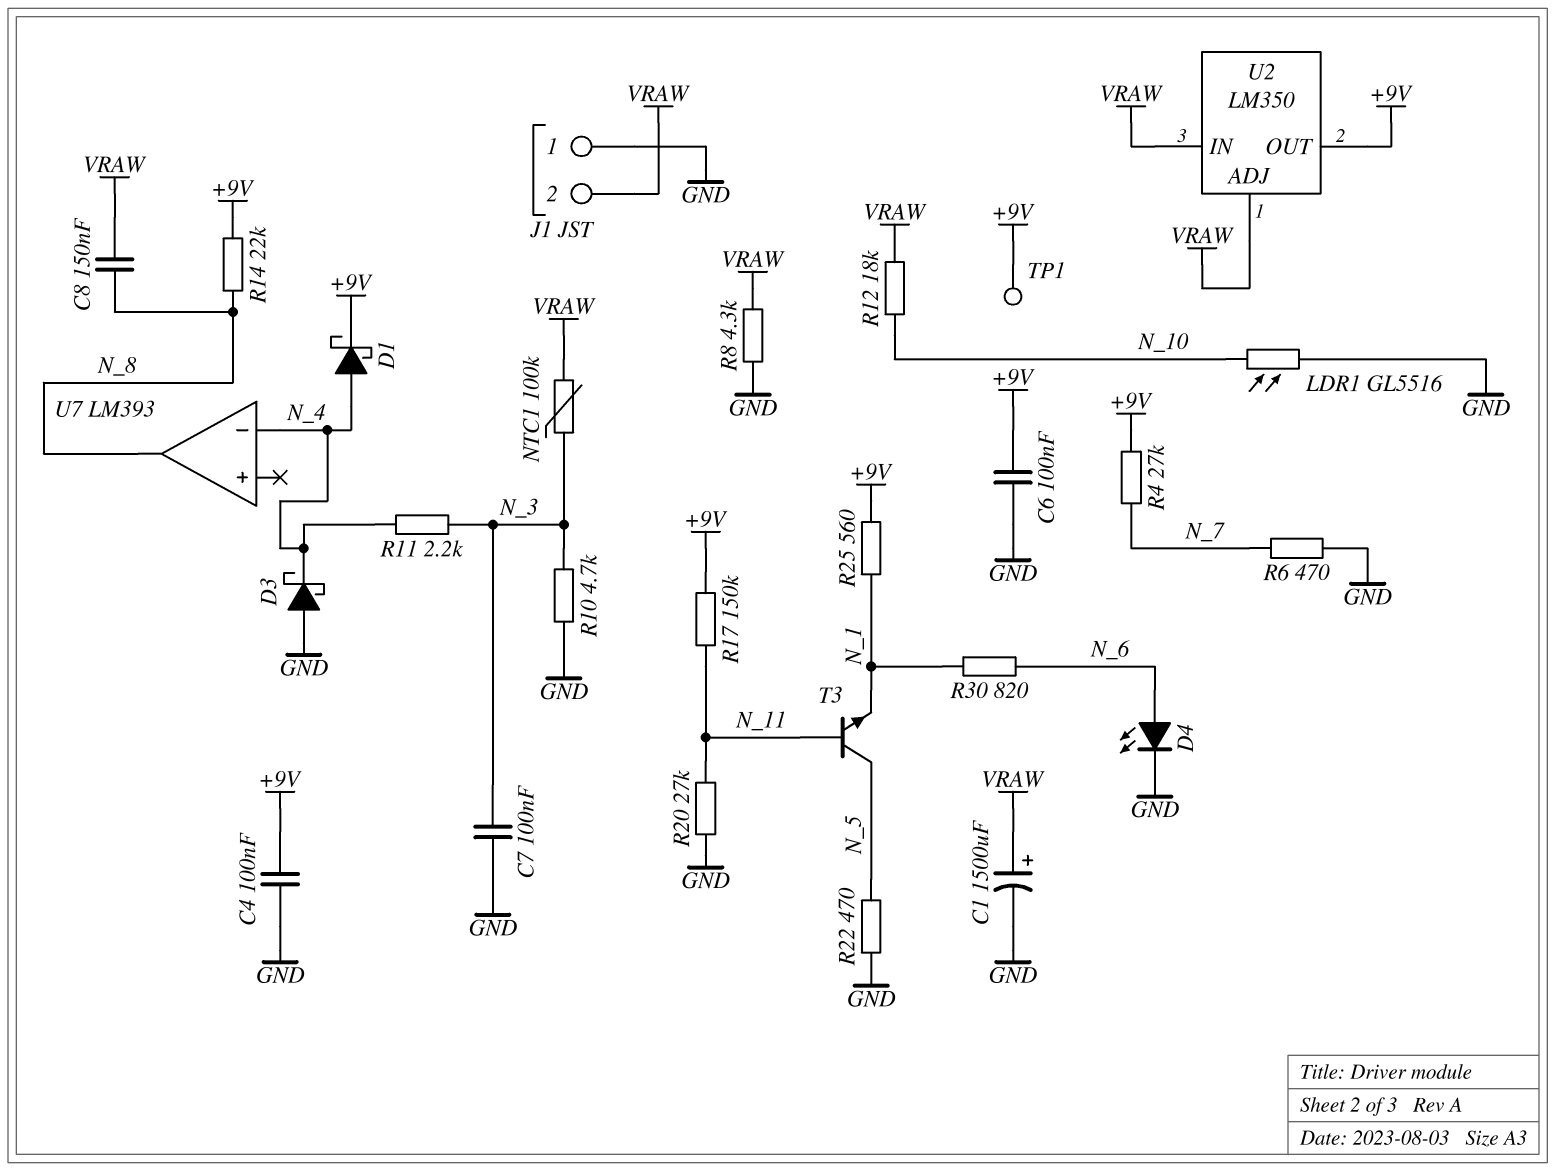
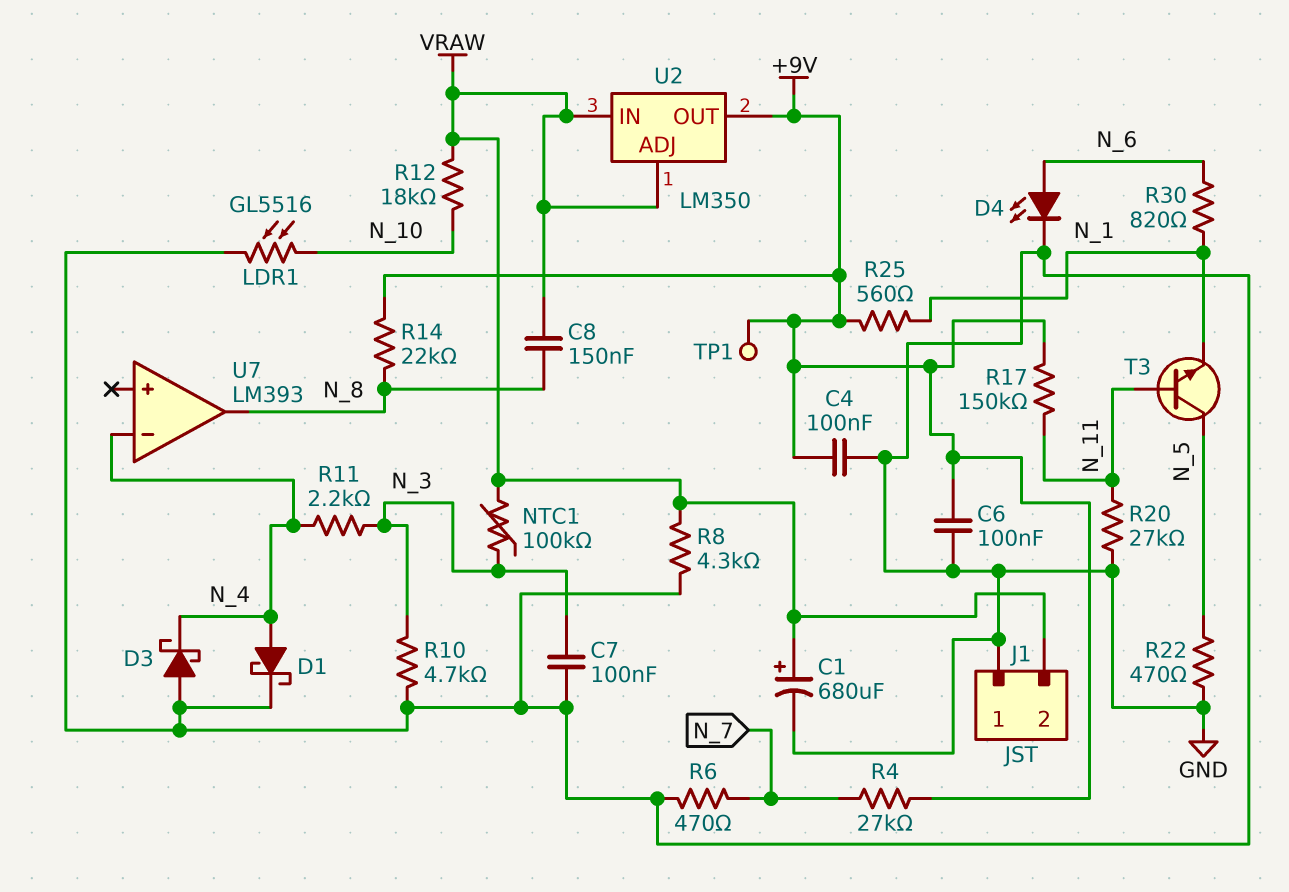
C1: 1500uF (plus VRAW, minus GND) -> 680uF (plus VRAW, minus GND)
D1: schottky (A N_4, K +9V) -> schottky (A N_4, K GND)

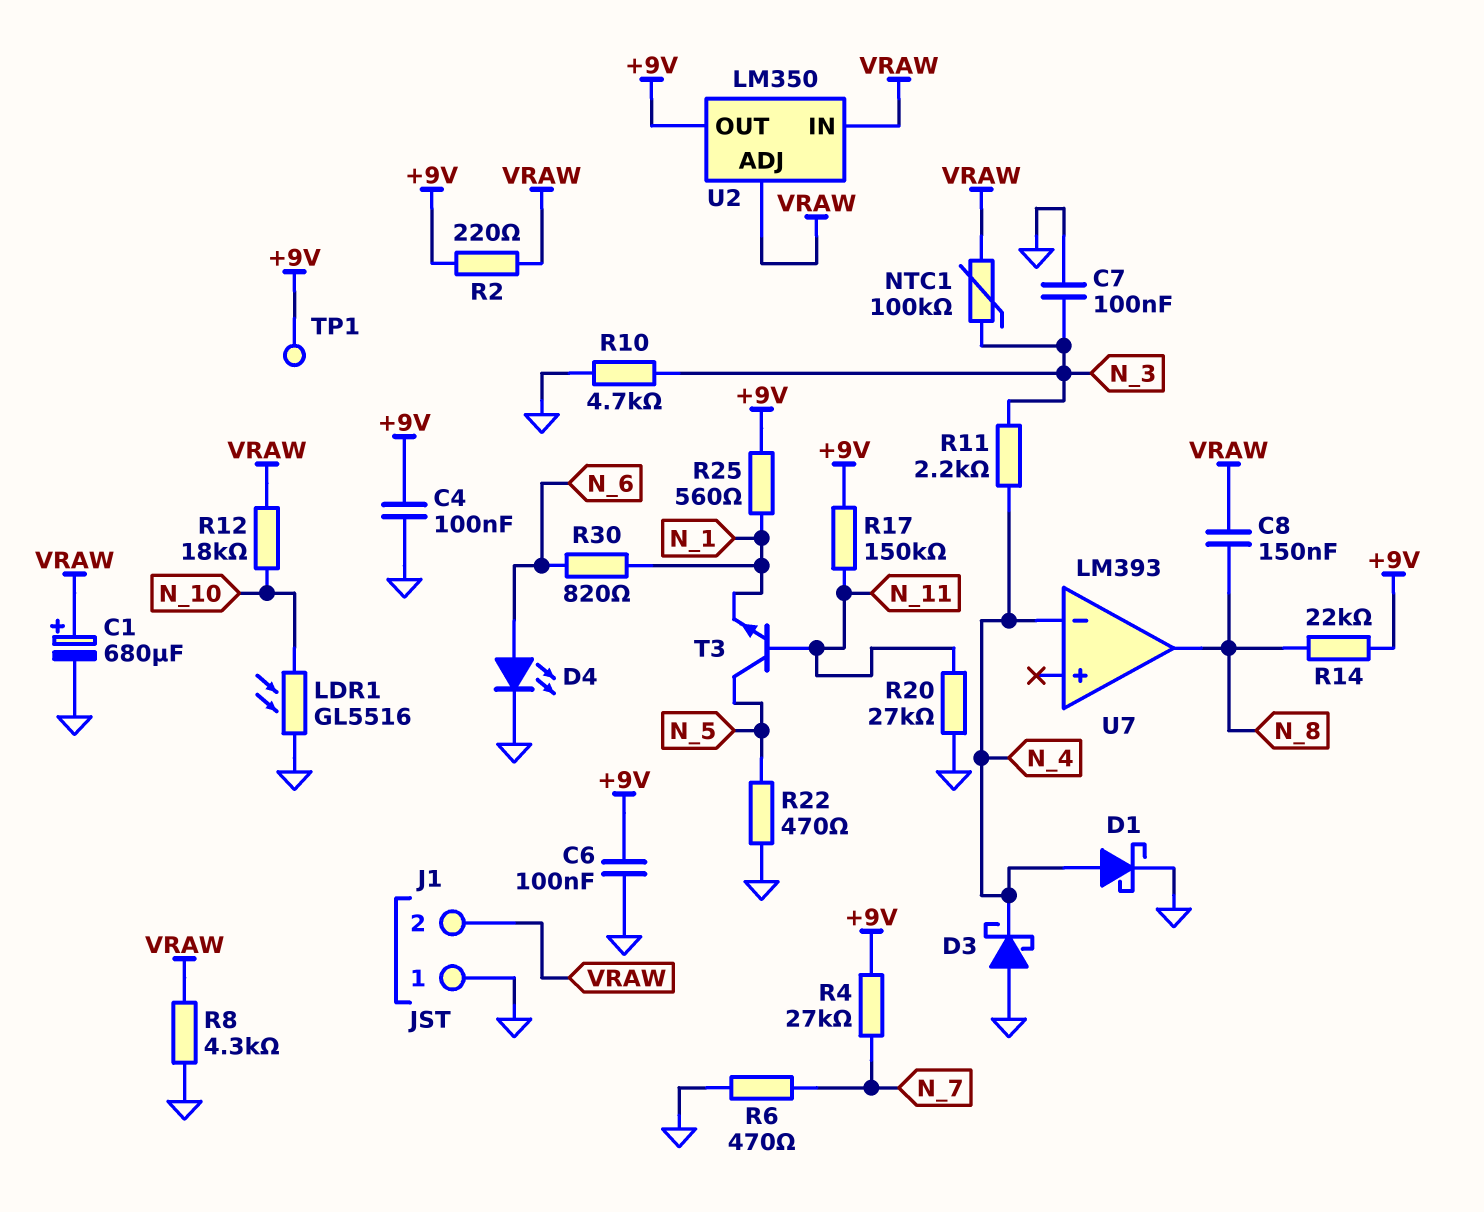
R2: none -> 220 (+9V, VRAW)

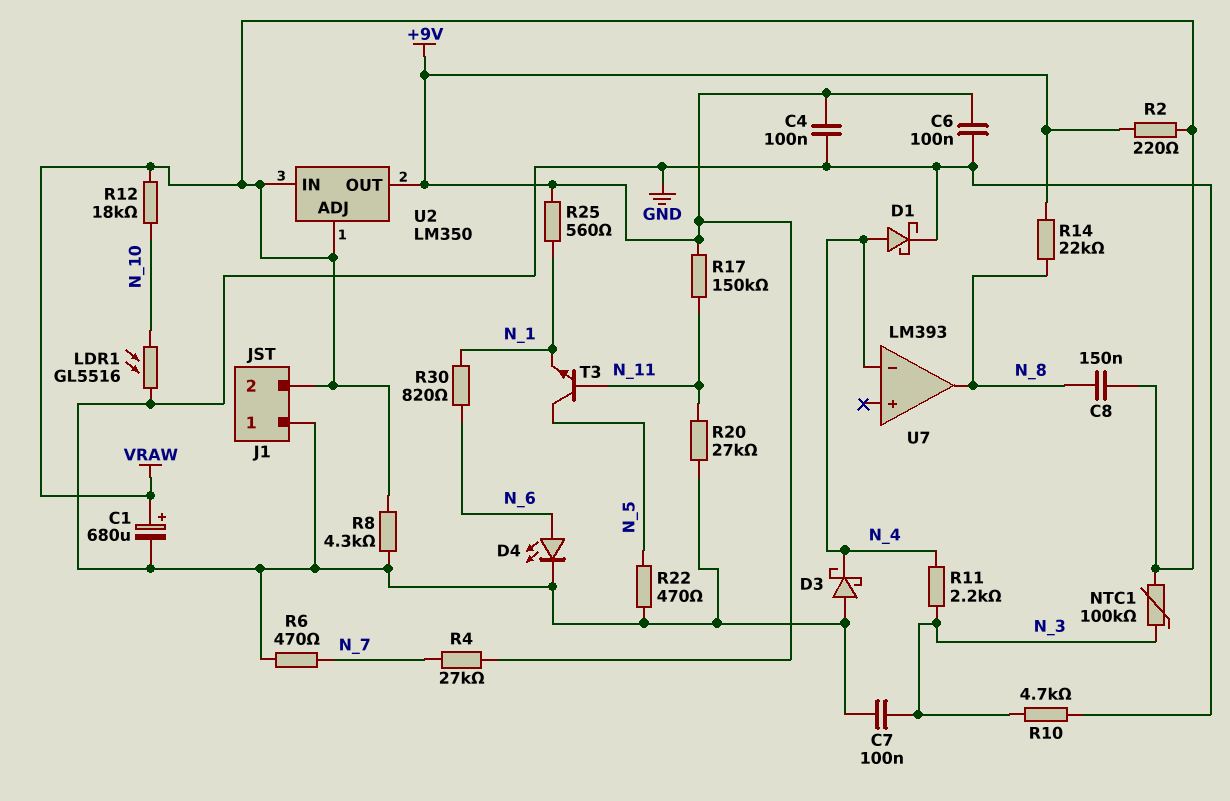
TP1: test point (+9V) -> none

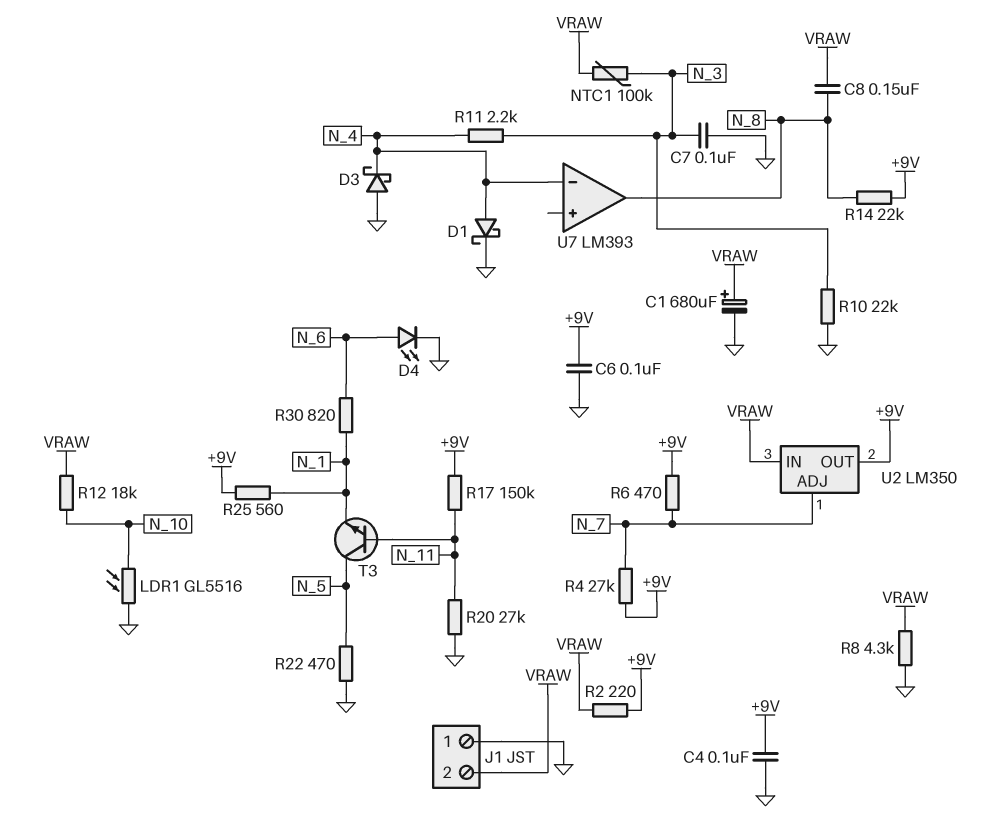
R6: 470 (GND, N_7) -> 470 (+9V, N_7)
R10: 4.7k (GND, N_3) -> 22k (GND, N_3)
U2 pin ADJ: VRAW -> N_7

